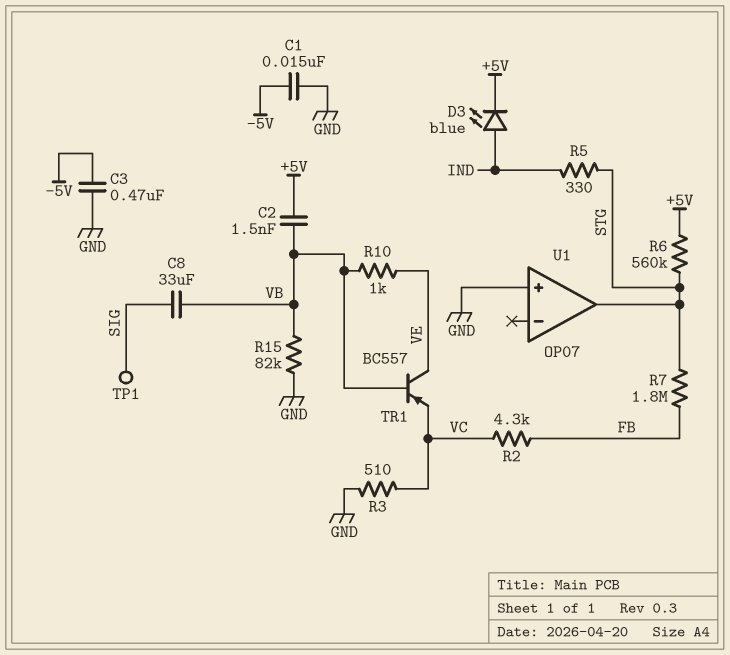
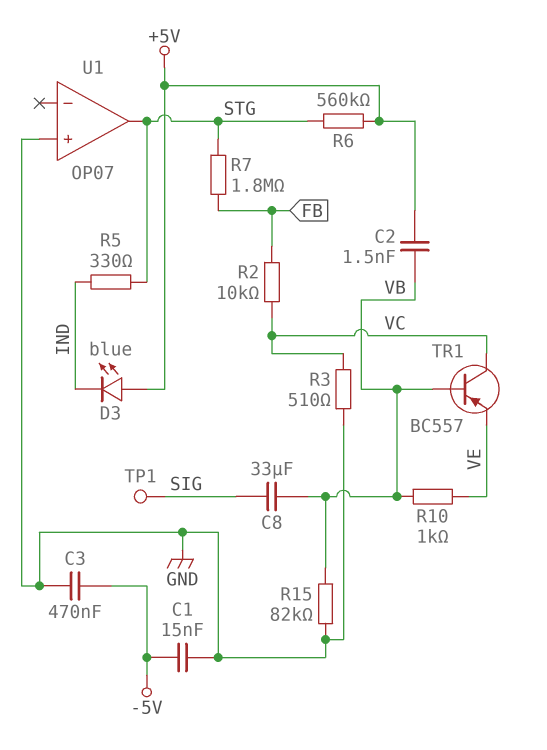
D3: LED blue (A IND, K +5V) -> LED blue (A +5V, K IND)
R2: 4.3k (FB, VC) -> 10k (FB, VC)
TR1: PNP BC557 (B VB, C VE, E VC) -> PNP BC557 (B VB, C VC, E VE)

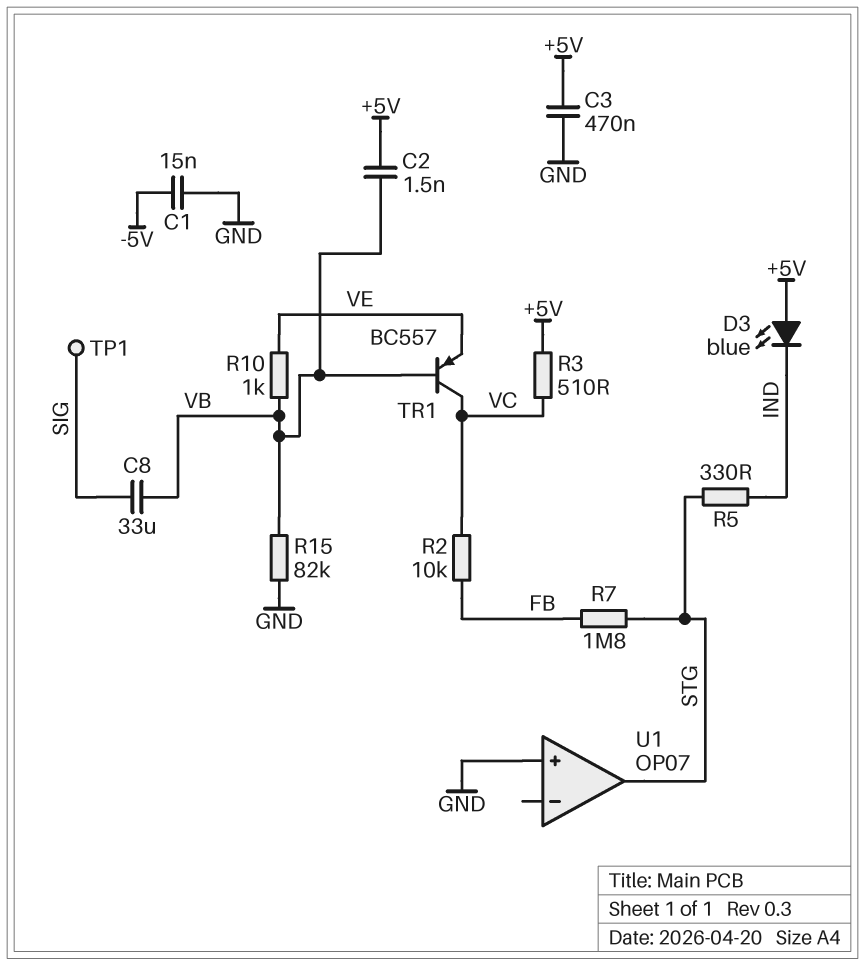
C3: 470nF (-5V, GND) -> 470nF (+5V, GND)
R3: 510 (GND, VC) -> 510 (+5V, VC)
R6: 560k (+5V, STG) -> none

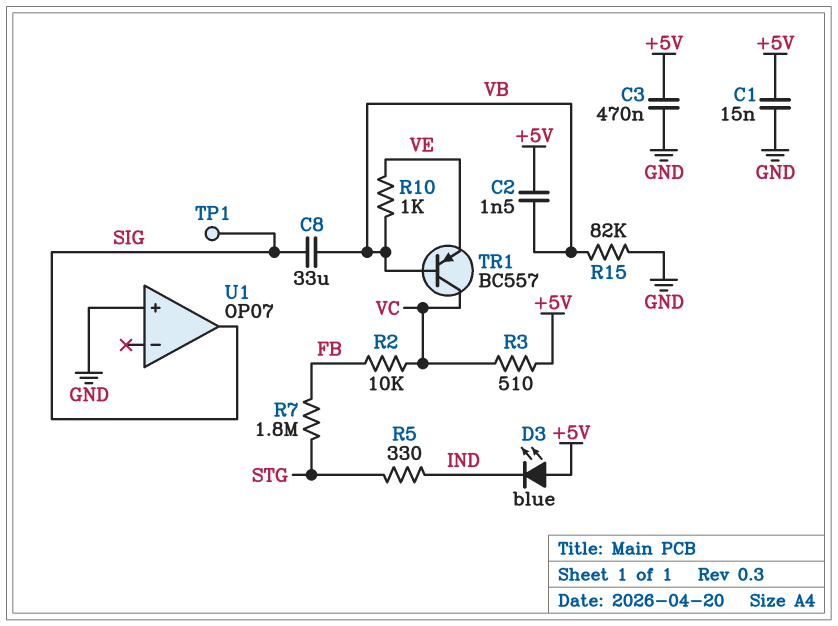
C1: 15nF (-5V, GND) -> 15nF (+5V, GND)
U1 pin out: STG -> SIG

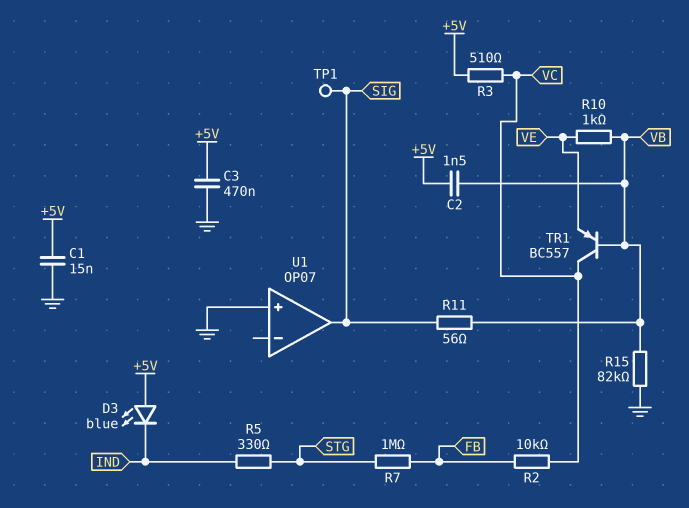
C8: 33uF (SIG, VB) -> none
R7: 1.8M (FB, STG) -> 1M (FB, STG)
R11: none -> 56 (SIG, VB)

